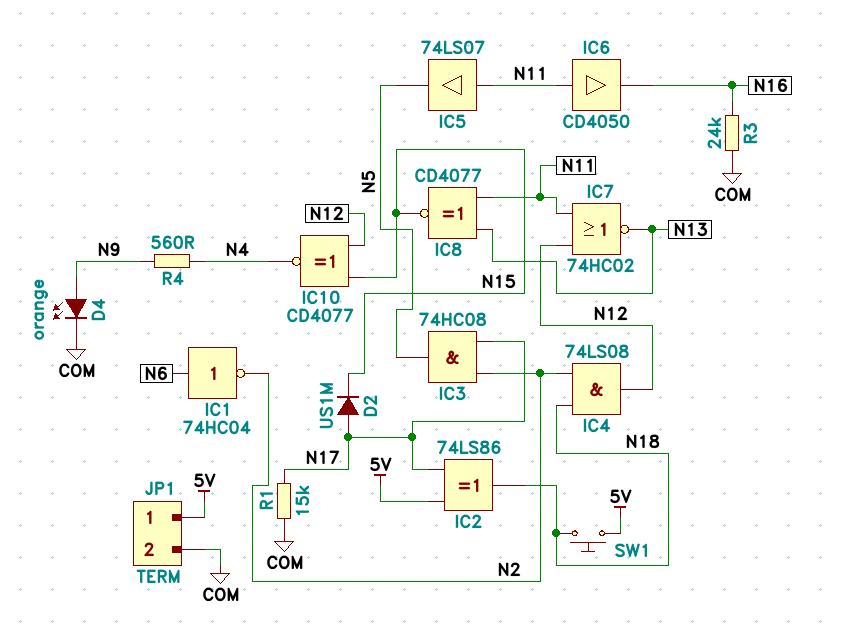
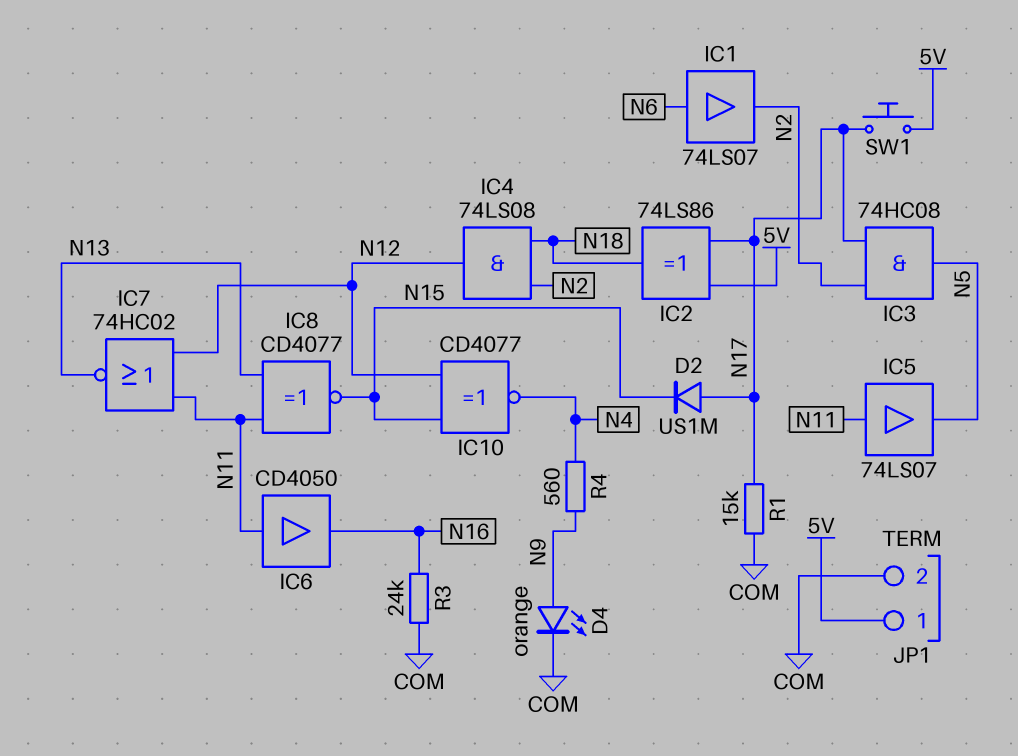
IC1: NOT 74HC04 (in N6, out N2) -> buffer 74LS07 (in N6, out N2)
SW1: button (5V, N18) -> button (5V, N17)

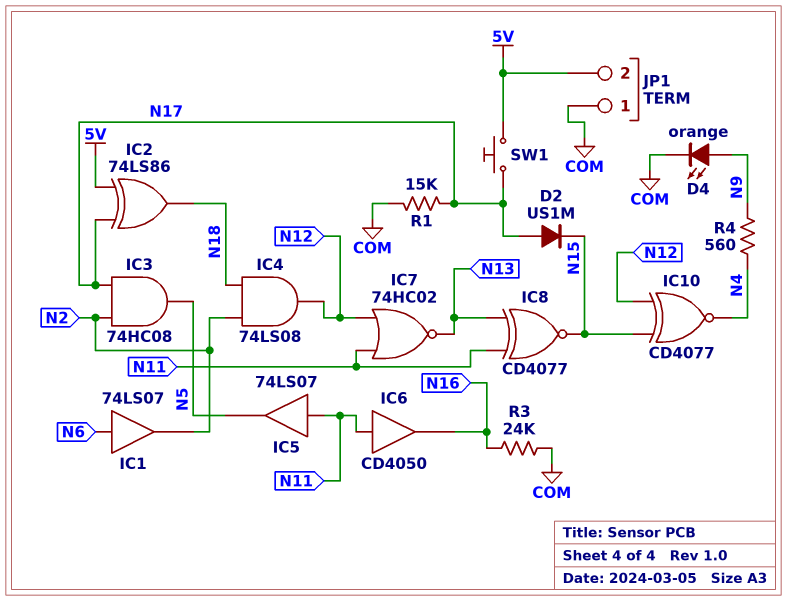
JP1 pin 1: 5V -> COM
JP1 pin 2: COM -> 5V

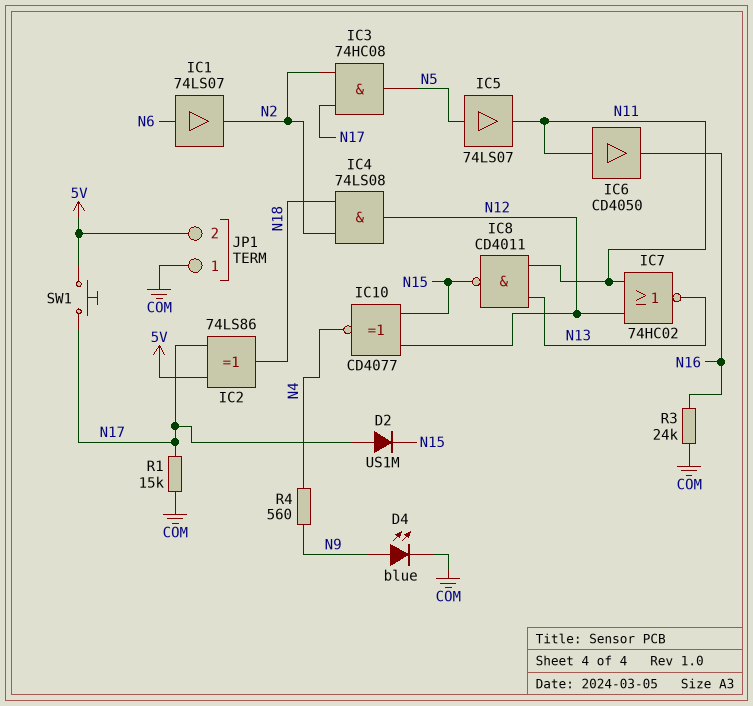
D4: LED orange (A N9, K COM) -> LED blue (A N9, K COM)
IC5: buffer 74LS07 (in N11, out N5) -> buffer 74LS07 (in N5, out N11)
IC8: XNOR CD4077 (in N11, in N13, out N15) -> NAND CD4011 (in N11, in N13, out N15)

